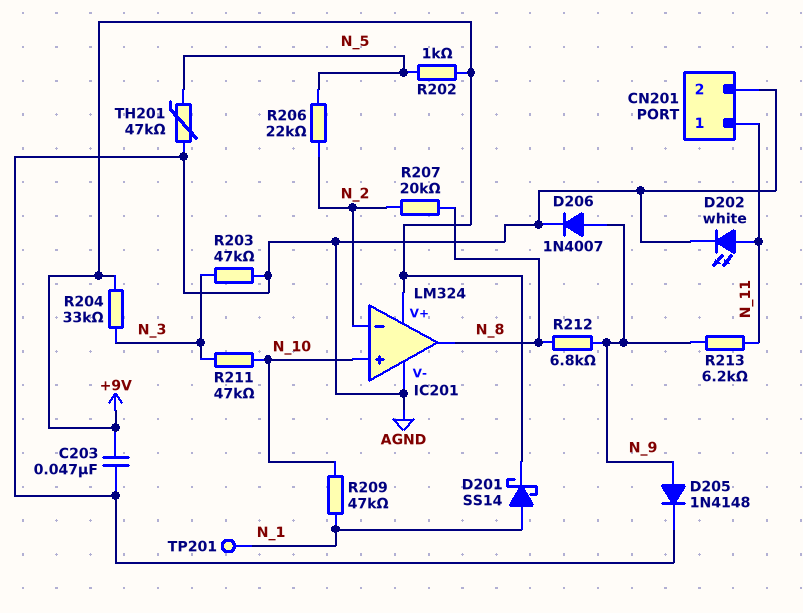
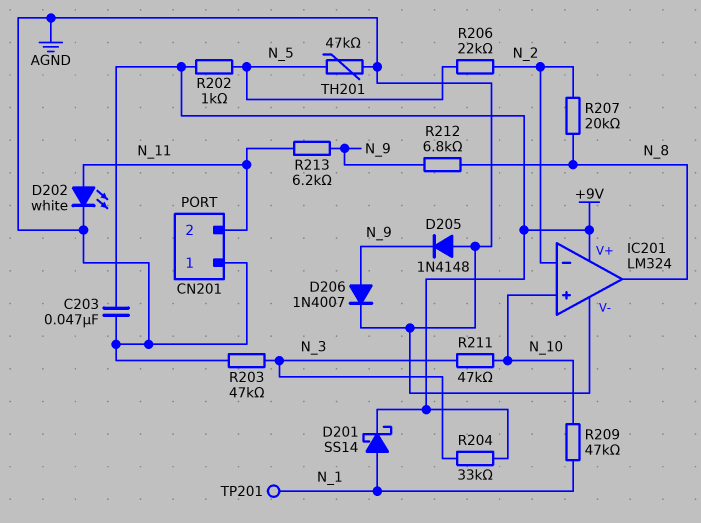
CN201 pin 1: N_11 -> AGND
CN201 pin 2: AGND -> N_11
D205: diode 1N4148 (A N_9, K AGND) -> diode 1N4148 (A AGND, K N_9)

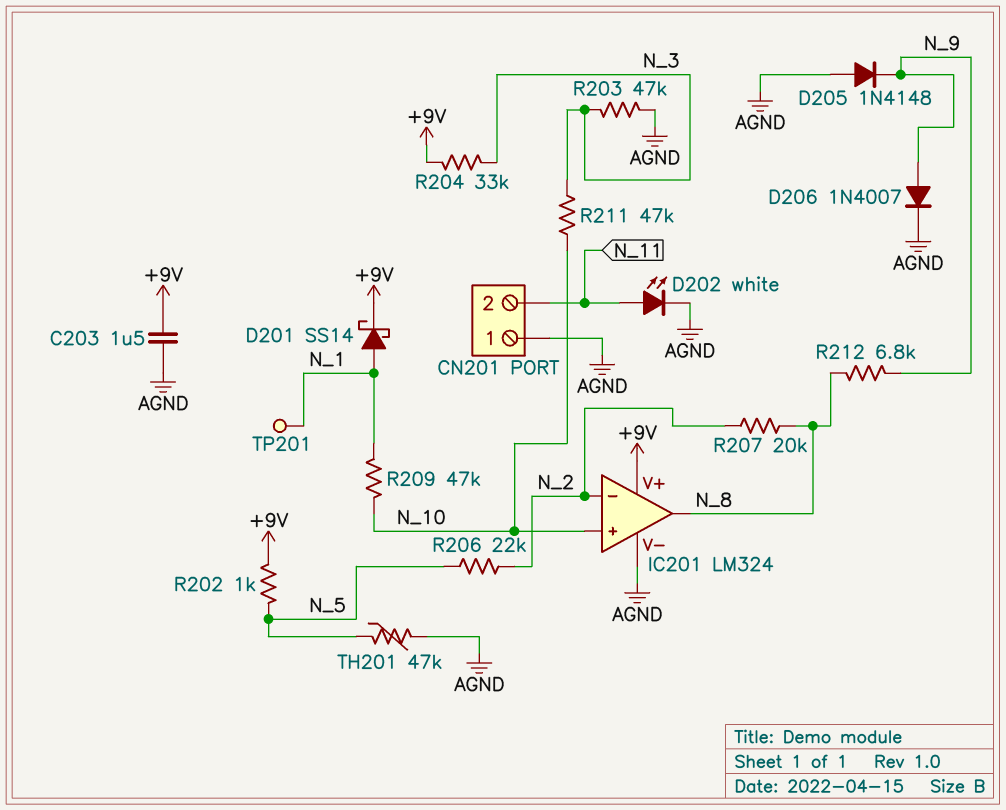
C203: 47nF (+9V, AGND) -> 1.5uF (+9V, AGND)
R213: 6.2k (N_9, N_11) -> none

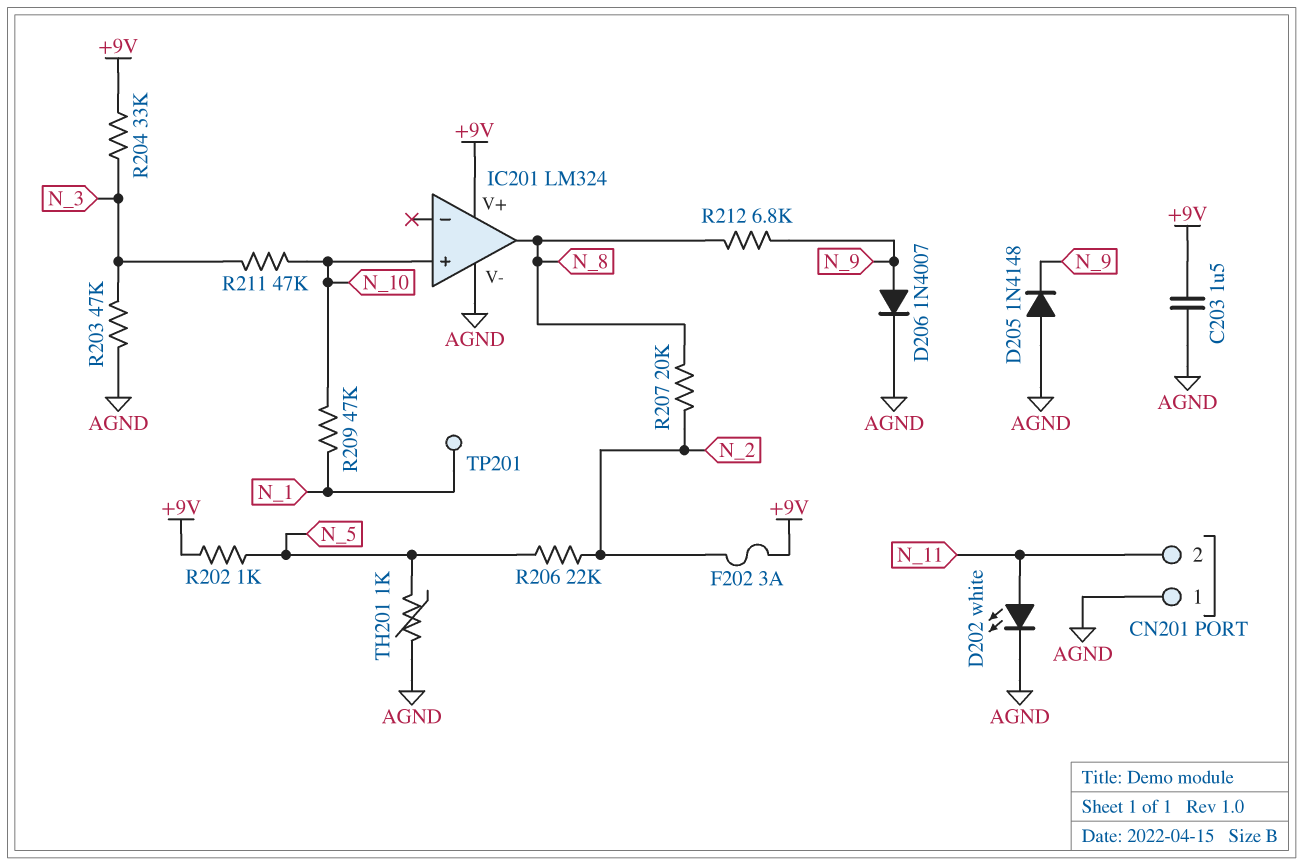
D201: schottky SS14 (A N_1, K +9V) -> none
F202: none -> 3A (+9V, N_2)
IC201 pin in-: N_2 -> none
TH201: 47k (AGND, N_5) -> 1k (AGND, N_5)

